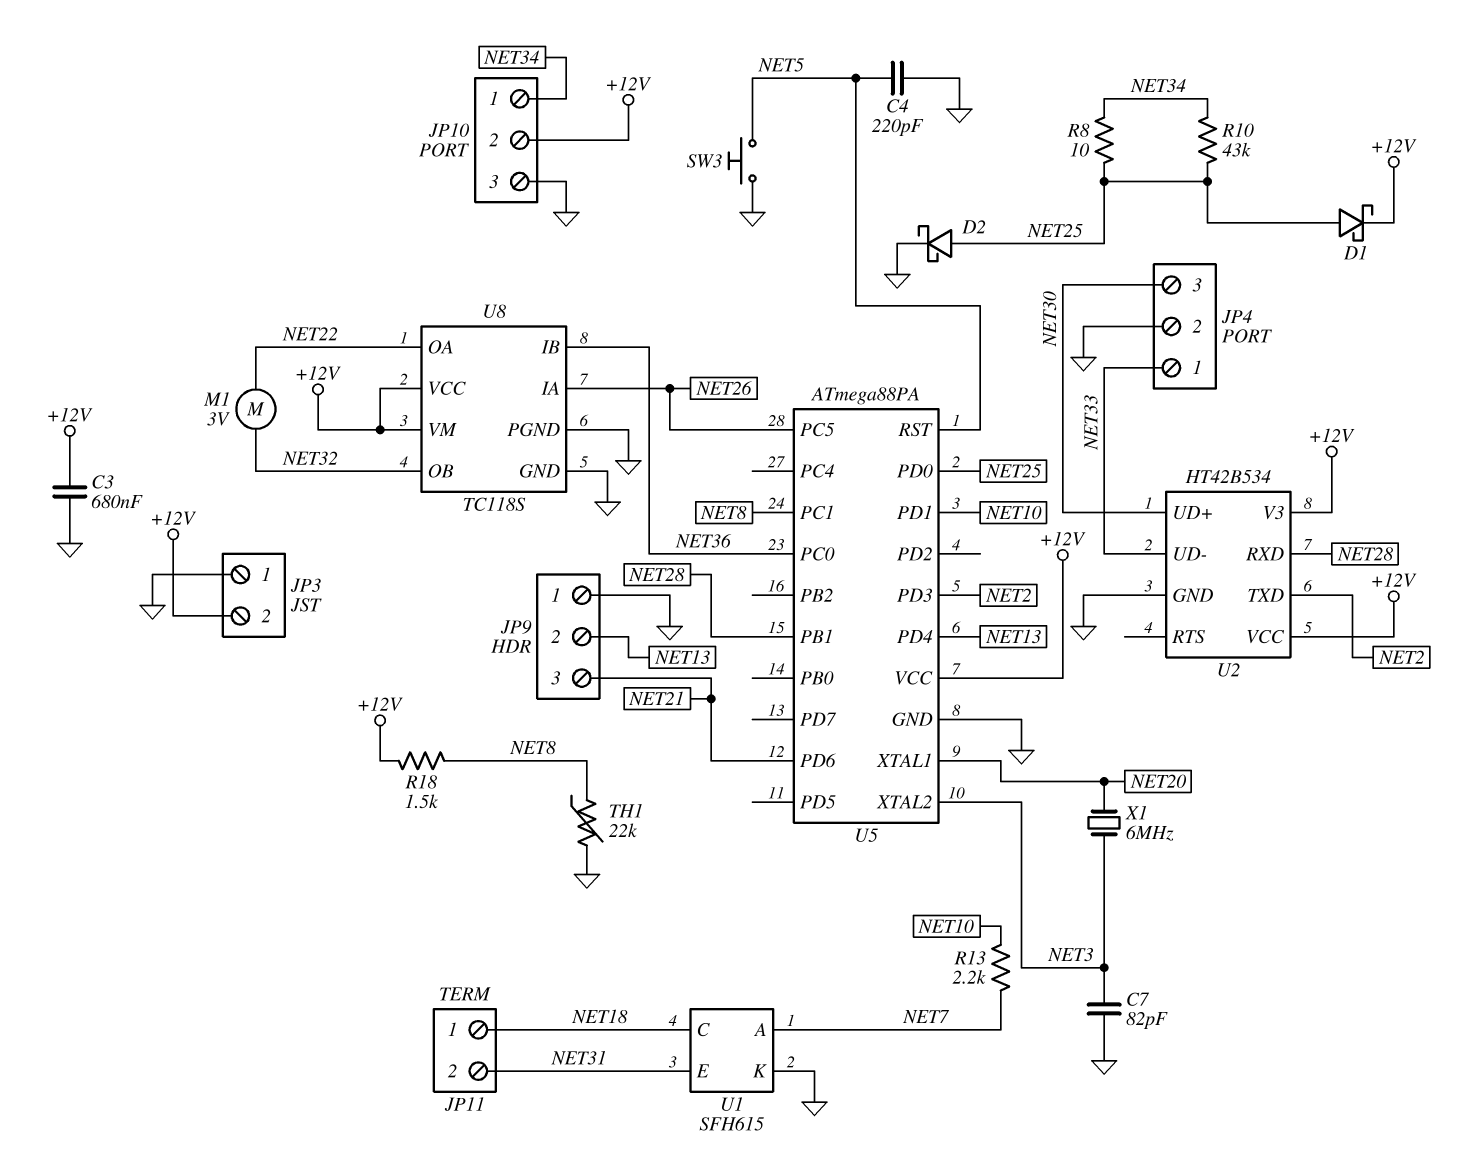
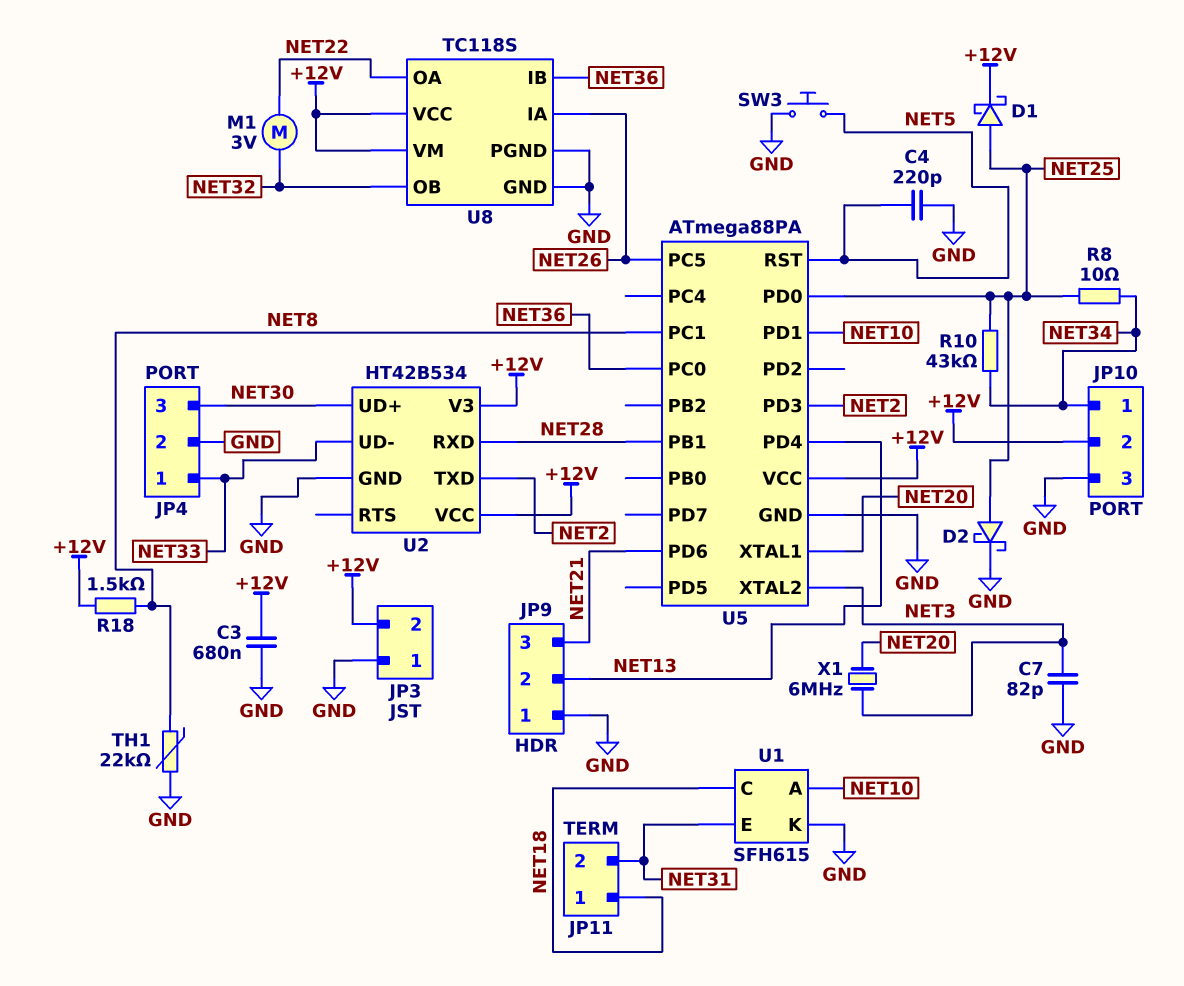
R13: 2.2k (NET7, NET10) -> none
U1 pin A: NET7 -> NET10

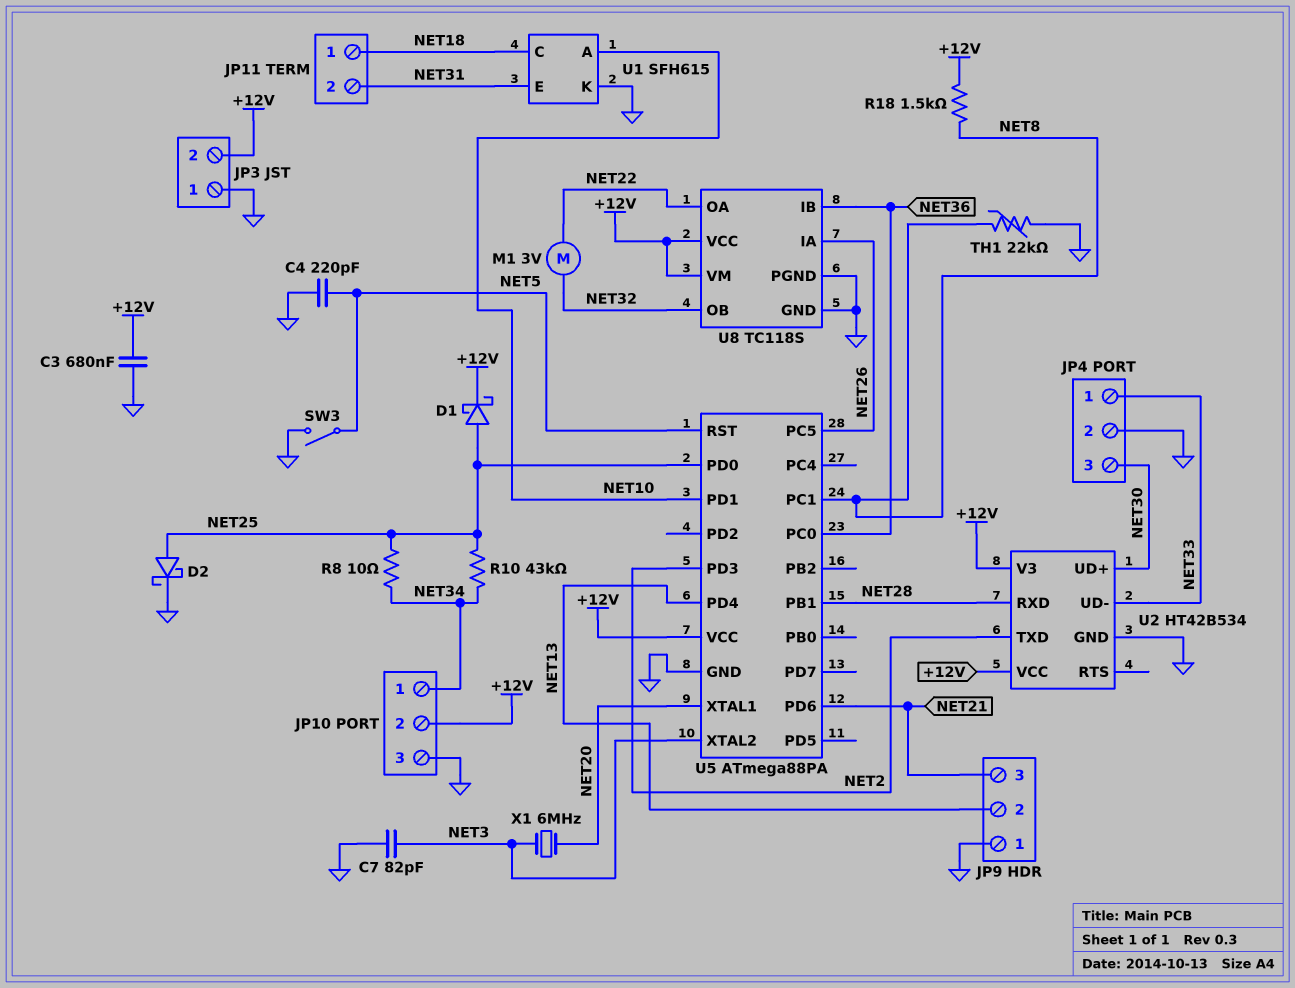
SW3: button (GND, NET5) -> switch (GND, NET5)

